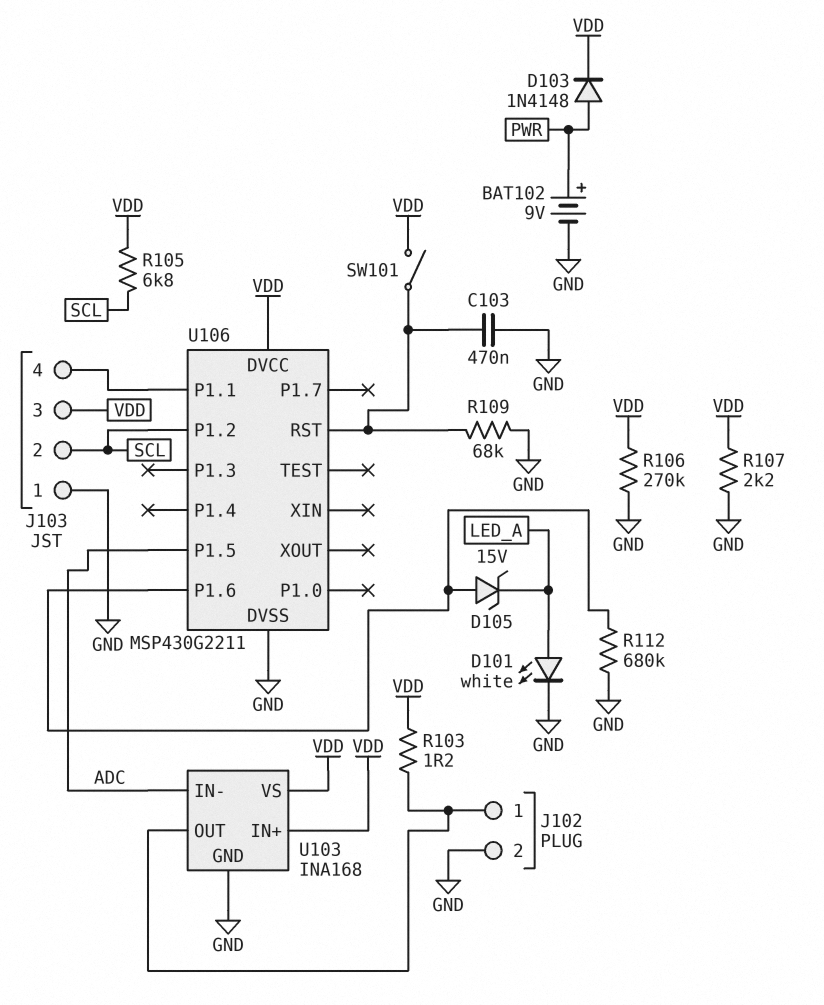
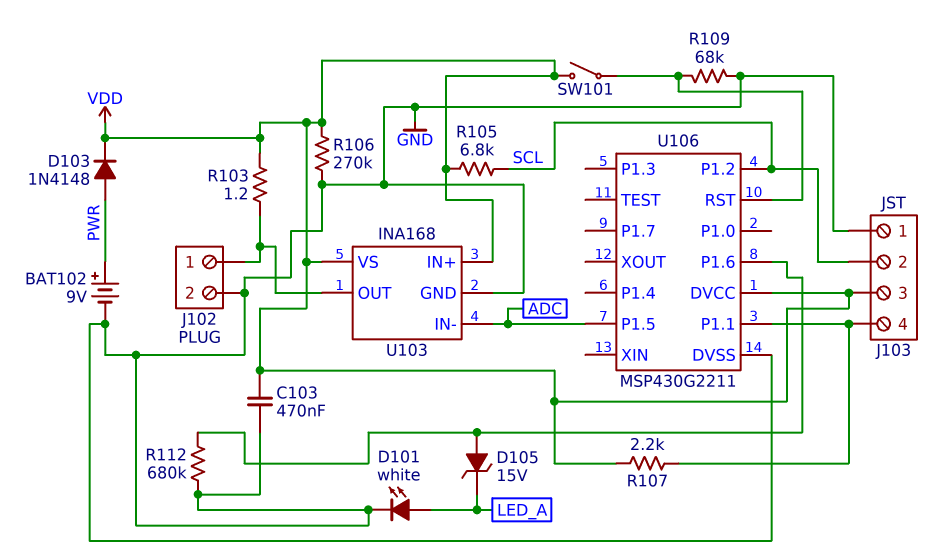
C103: 470nF (GND, U106/RST) -> 470nF (GND, VDD)
R107: 2.2k (GND, VDD) -> 2.2k (J103/4, VDD)

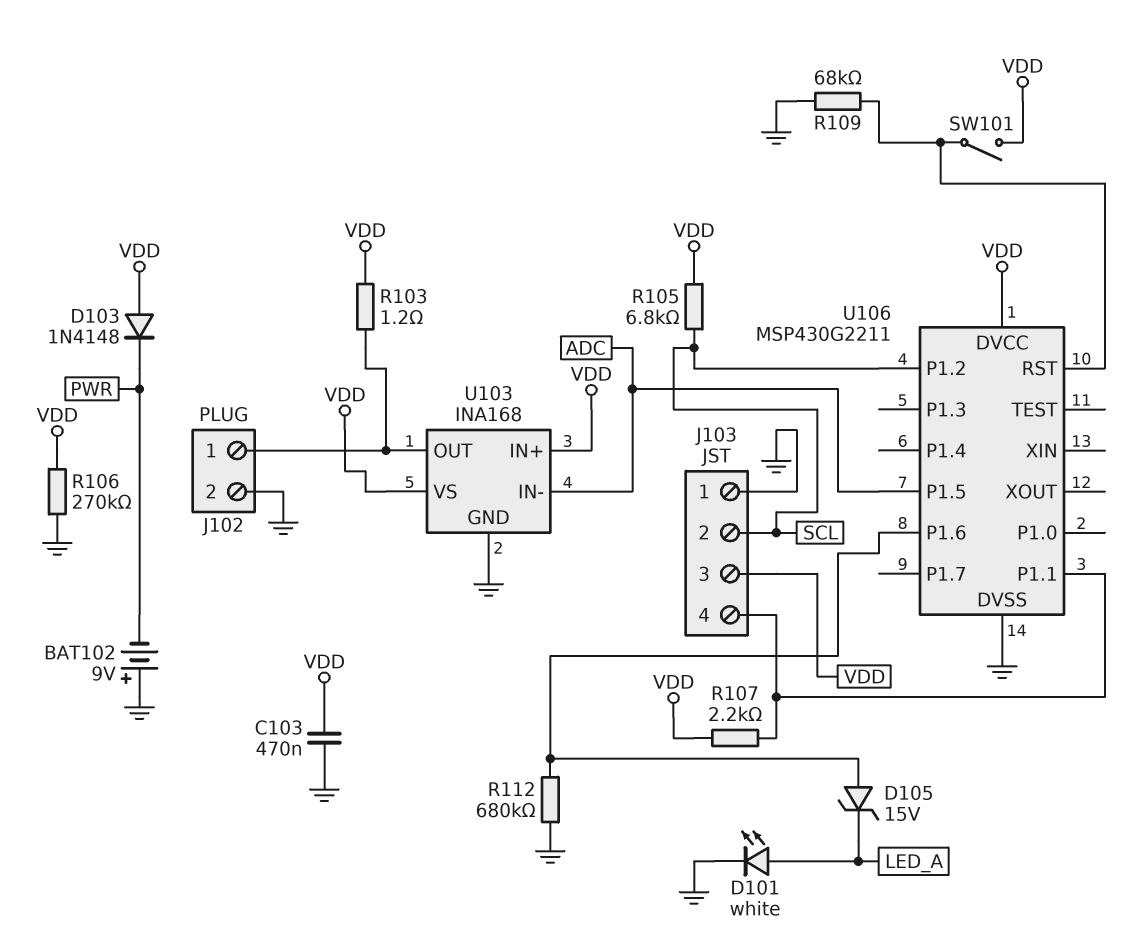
BAT102: 9V (plus PWR, minus GND) -> 9V (plus GND, minus PWR)
D103: diode 1N4148 (A PWR, K VDD) -> diode 1N4148 (A VDD, K PWR)

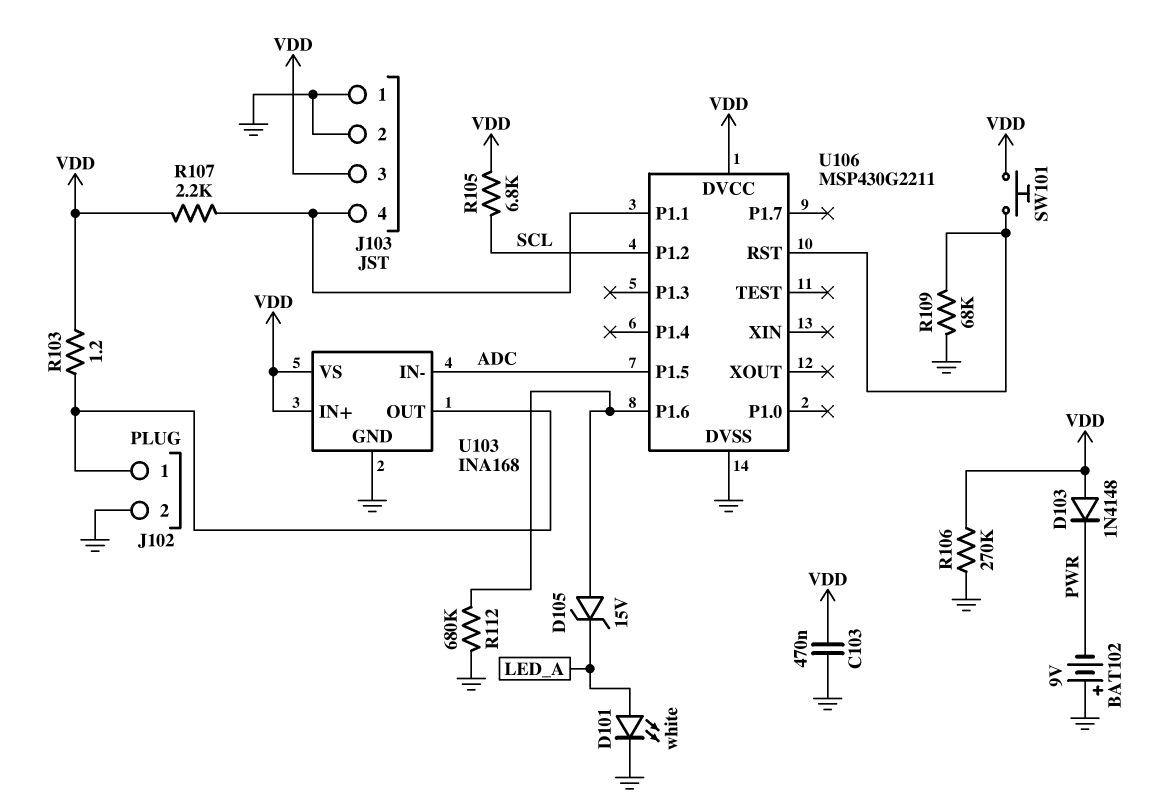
J103 pin 2: SCL -> GND
SW101: switch (U106/RST, VDD) -> button (U106/RST, VDD)

